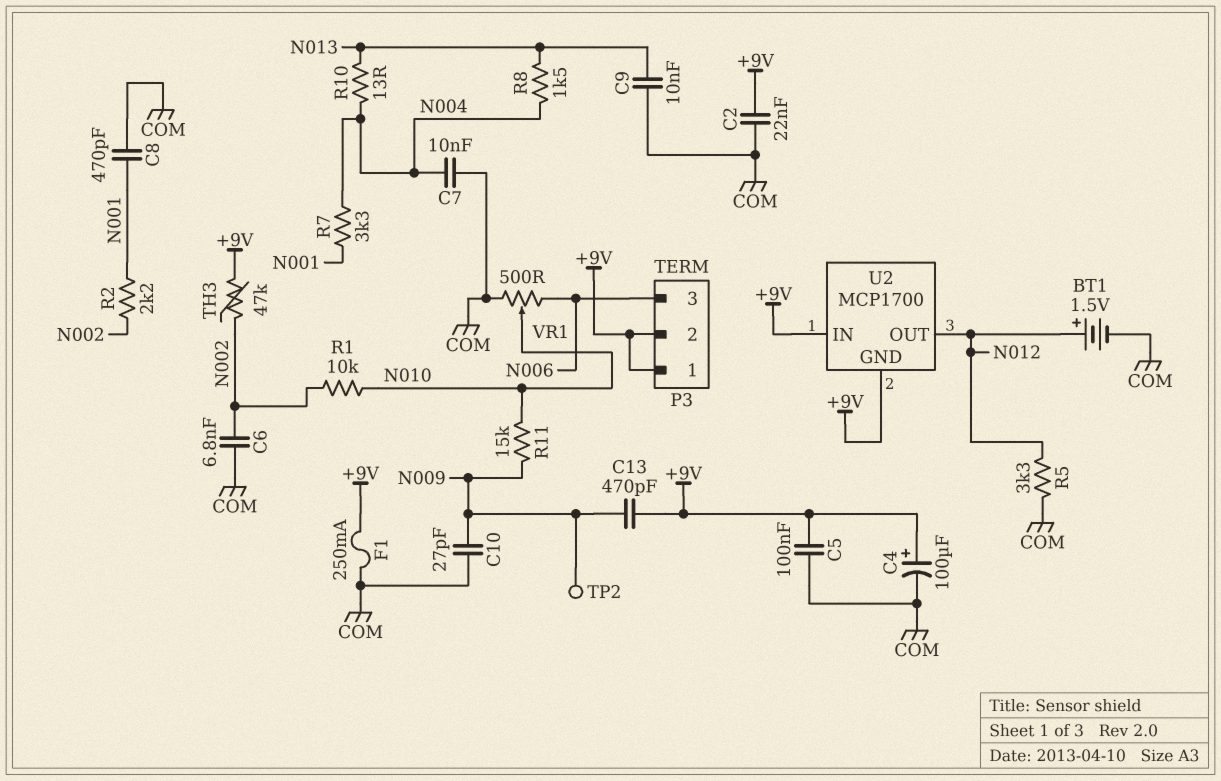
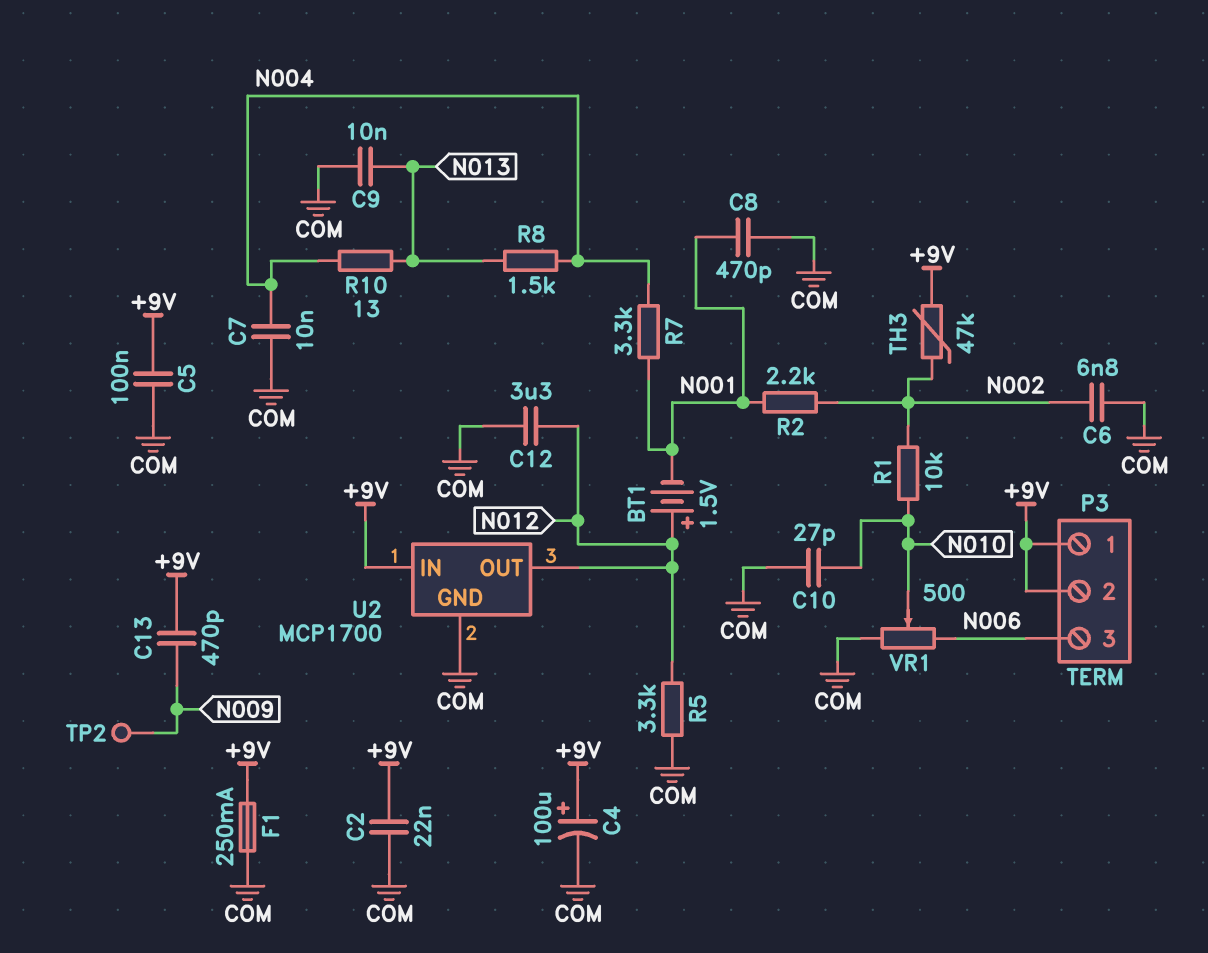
BT1: 1.5V (plus N012, minus COM) -> 1.5V (plus N012, minus N001)
C10: 27pF (COM, N009) -> 27pF (COM, N010)
C12: none -> 3.3uF (COM, N012)
R11: 15k (N009, N010) -> none
U2 pin GND: +9V -> COM

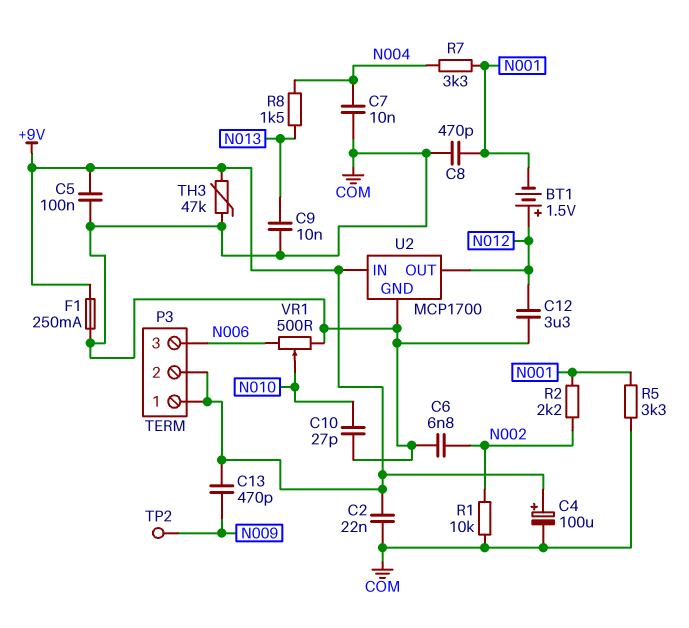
R1: 10k (N002, N010) -> 10k (COM, N002)
R5: 3.3k (COM, N012) -> 3.3k (COM, N001)
R10: 13 (N004, N013) -> none
TH3: 47k (+9V, N002) -> 47k (+9V, COM)

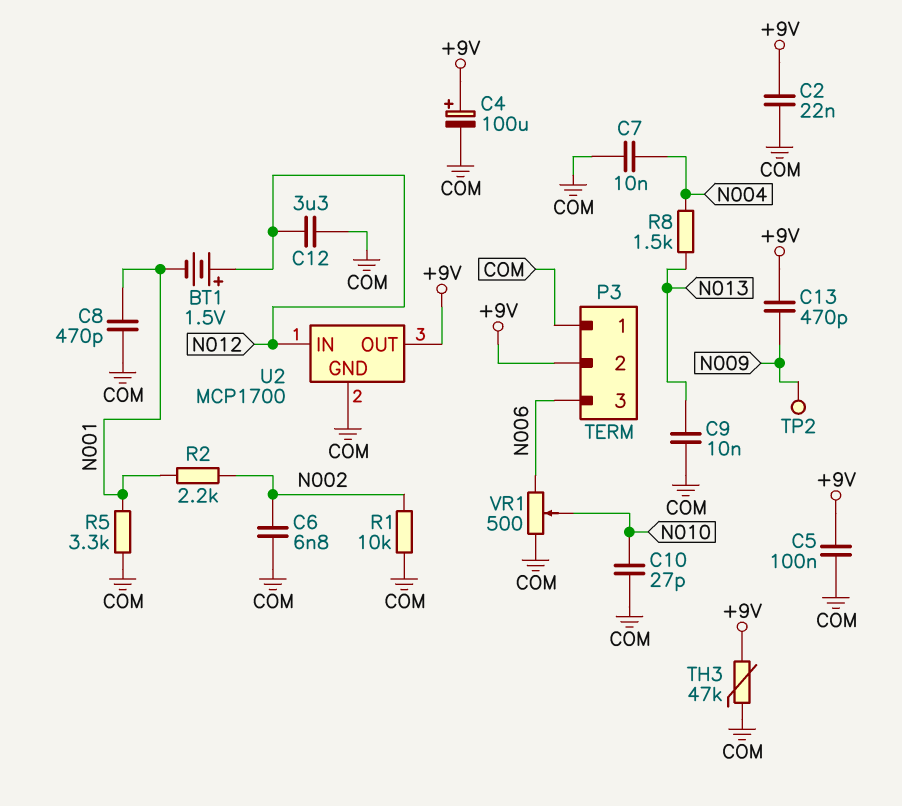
F1: 250mA (+9V, COM) -> none
P3 pin 1: +9V -> COM
R7: 3.3k (N001, N004) -> none
U2 pin IN: +9V -> N012
U2 pin OUT: N012 -> +9V

